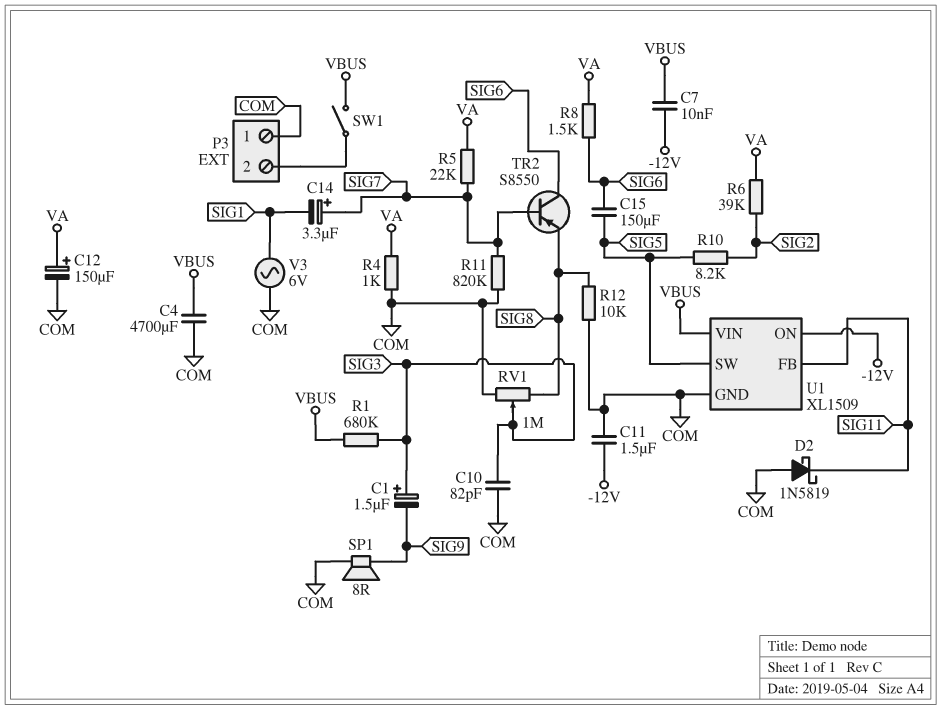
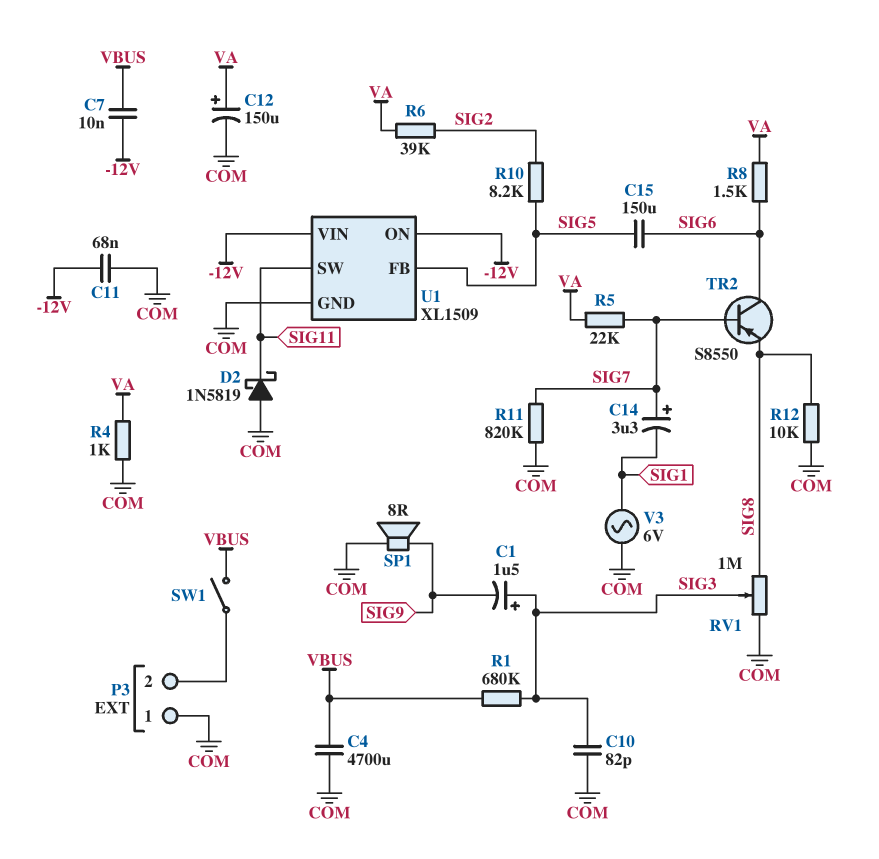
C11: 1.5uF (-12V, COM) -> 68nF (-12V, COM)
U1 pin FB: SIG11 -> SIG5
U1 pin SW: SIG5 -> SIG11
U1 pin VIN: VBUS -> -12V

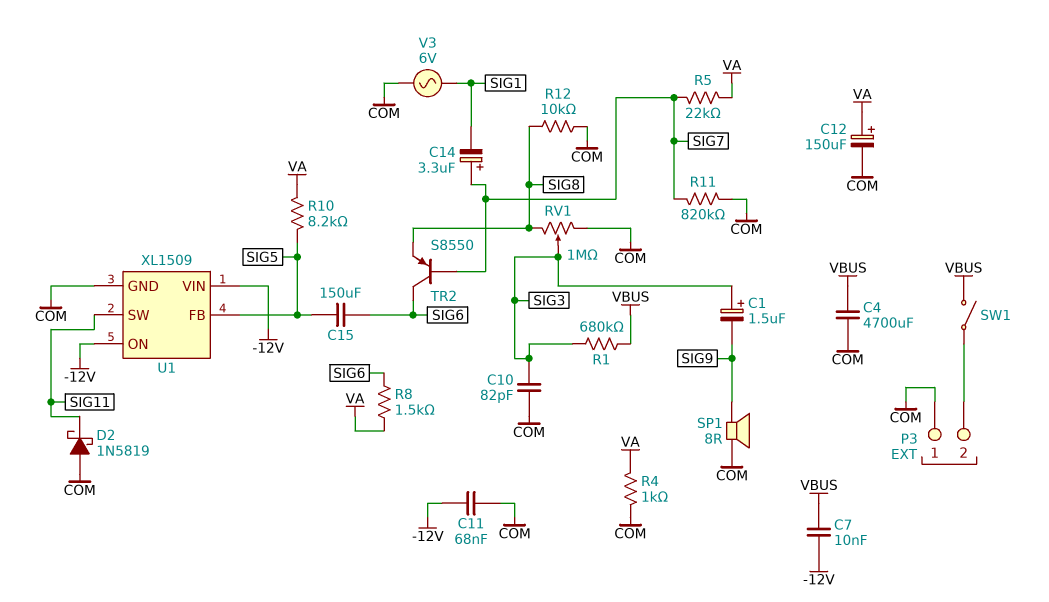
R6: 39k (SIG2, VA) -> none
R10: 8.2k (SIG2, SIG5) -> 8.2k (SIG5, VA)

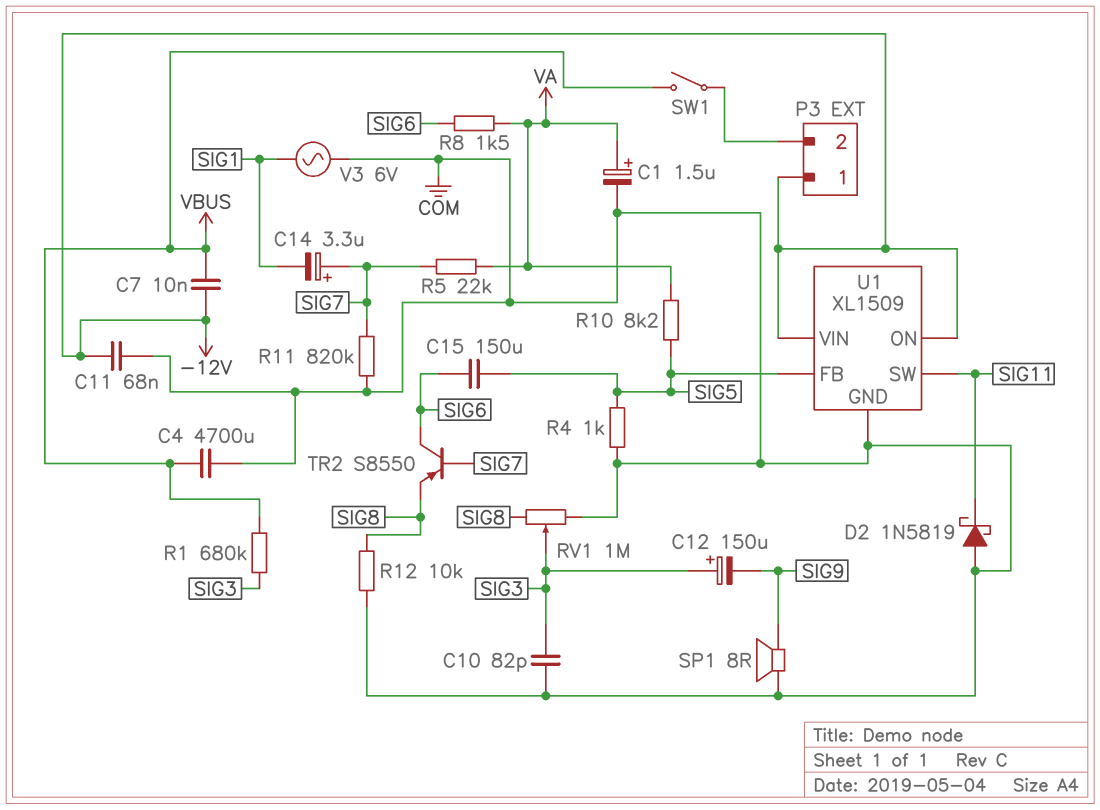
C1: 1.5uF (plus SIG3, minus SIG9) -> 1.5uF (plus VA, minus COM)
C12: 150uF (plus VA, minus COM) -> 150uF (plus SIG3, minus SIG9)
P3 pin 1: COM -> -12V
R4: 1k (COM, VA) -> 1k (COM, SIG5)

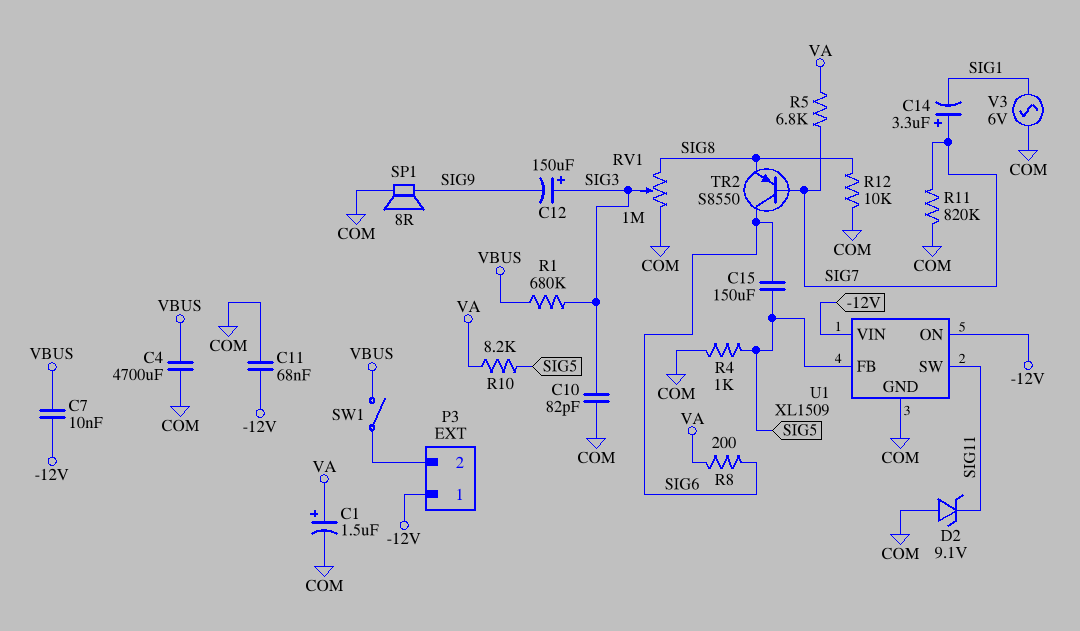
D2: schottky 1N5819 (A COM, K SIG11) -> zener 9.1V (A COM, K SIG11)
R5: 22k (SIG7, VA) -> 6.8k (SIG7, VA)
R8: 1.5k (SIG6, VA) -> 200 (SIG6, VA)

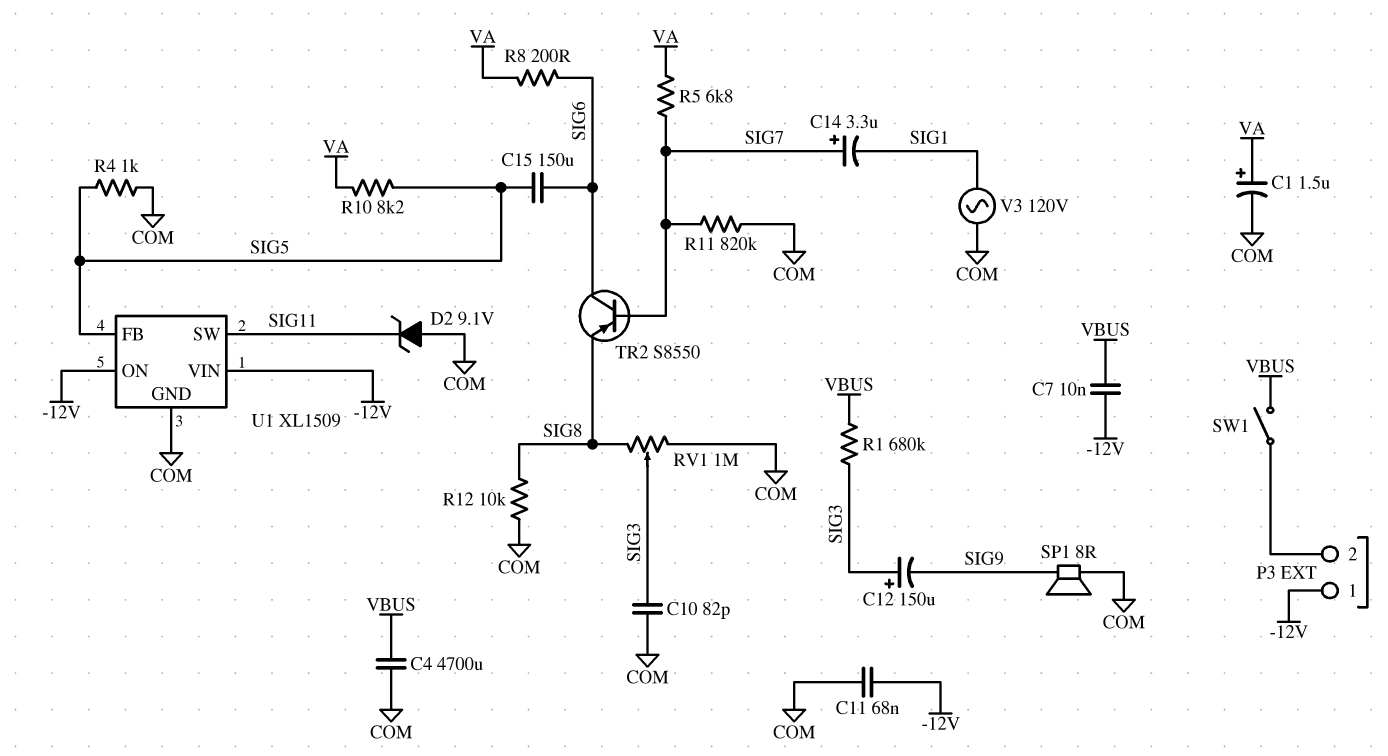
V3: AC 6V (COM, SIG1) -> AC 120V (COM, SIG1)

